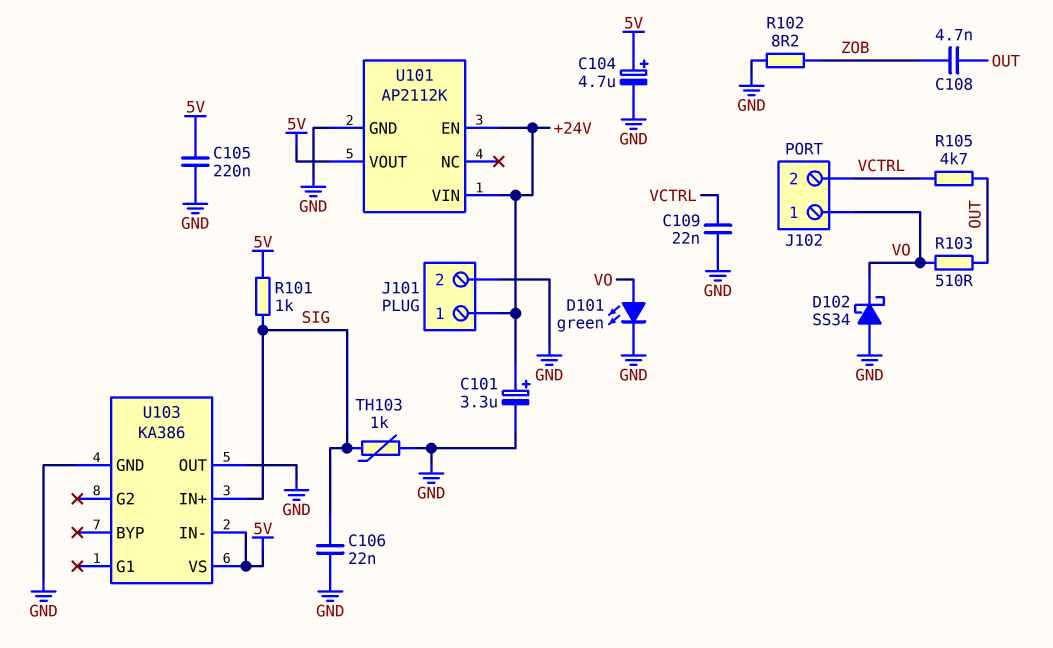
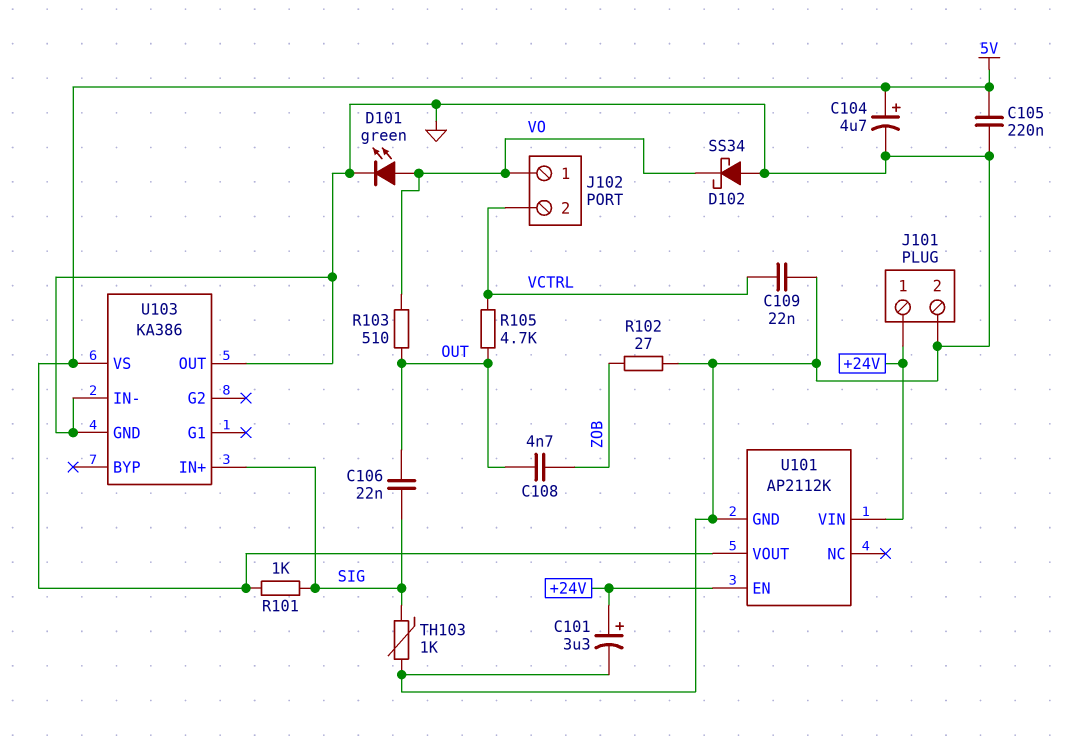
C106: 22nF (GND, SIG) -> 22nF (OUT, SIG)
R102: 8.2 (GND, ZOB) -> 27 (GND, ZOB)
U103 pin IN-: 5V -> GND

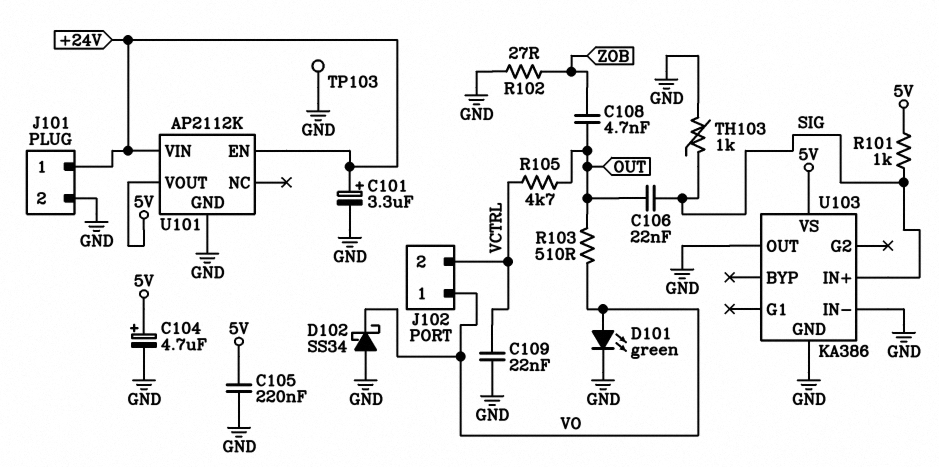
TP103: none -> test point (GND)

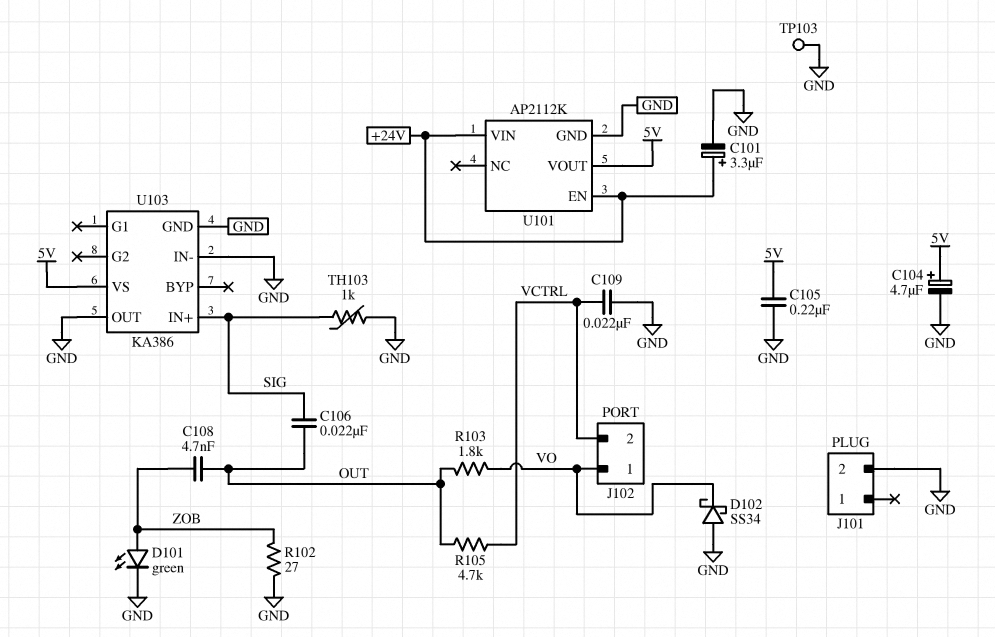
D101: LED green (A VO, K GND) -> LED green (A ZOB, K GND)
J101 pin 1: +24V -> none
R101: 1k (5V, SIG) -> none
R103: 510 (OUT, VO) -> 1.8k (OUT, VO)

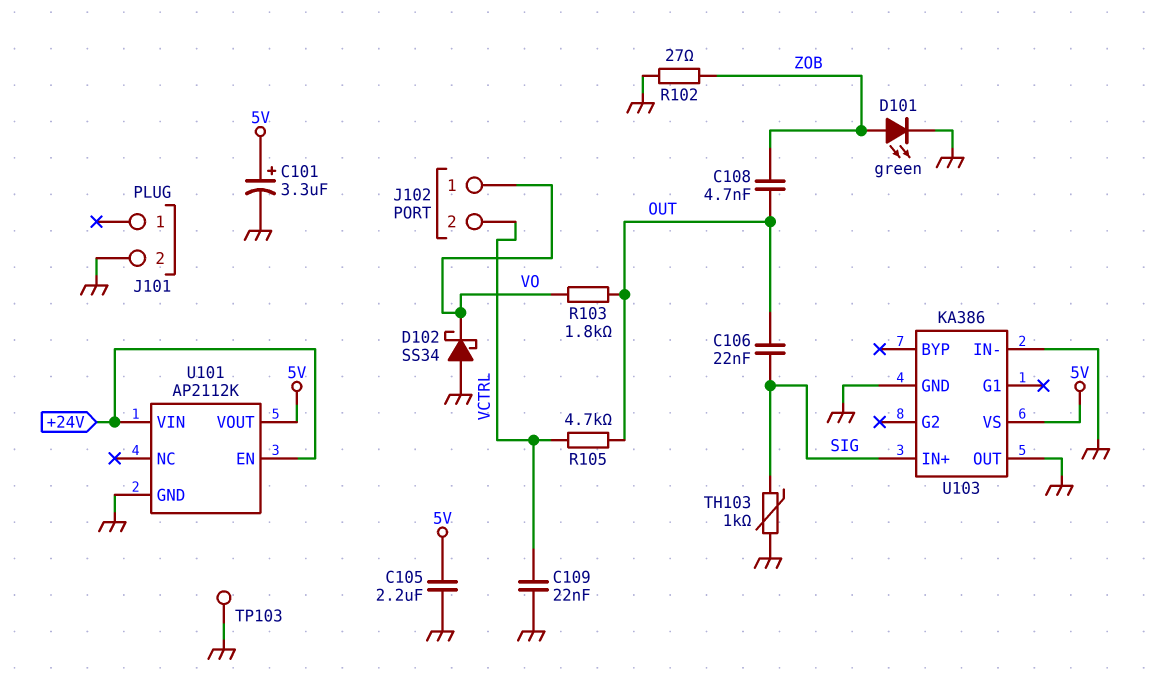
C101: 3.3uF (plus +24V, minus GND) -> 3.3uF (plus 5V, minus GND)
C104: 4.7uF (plus 5V, minus GND) -> none
C105: 220nF (5V, GND) -> 2.2uF (5V, GND)

